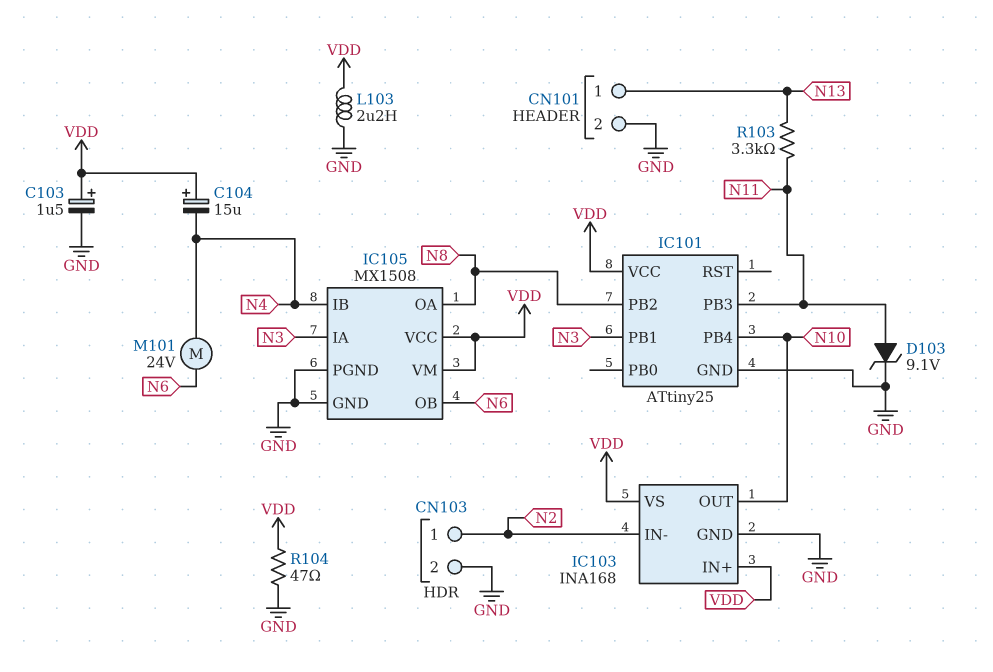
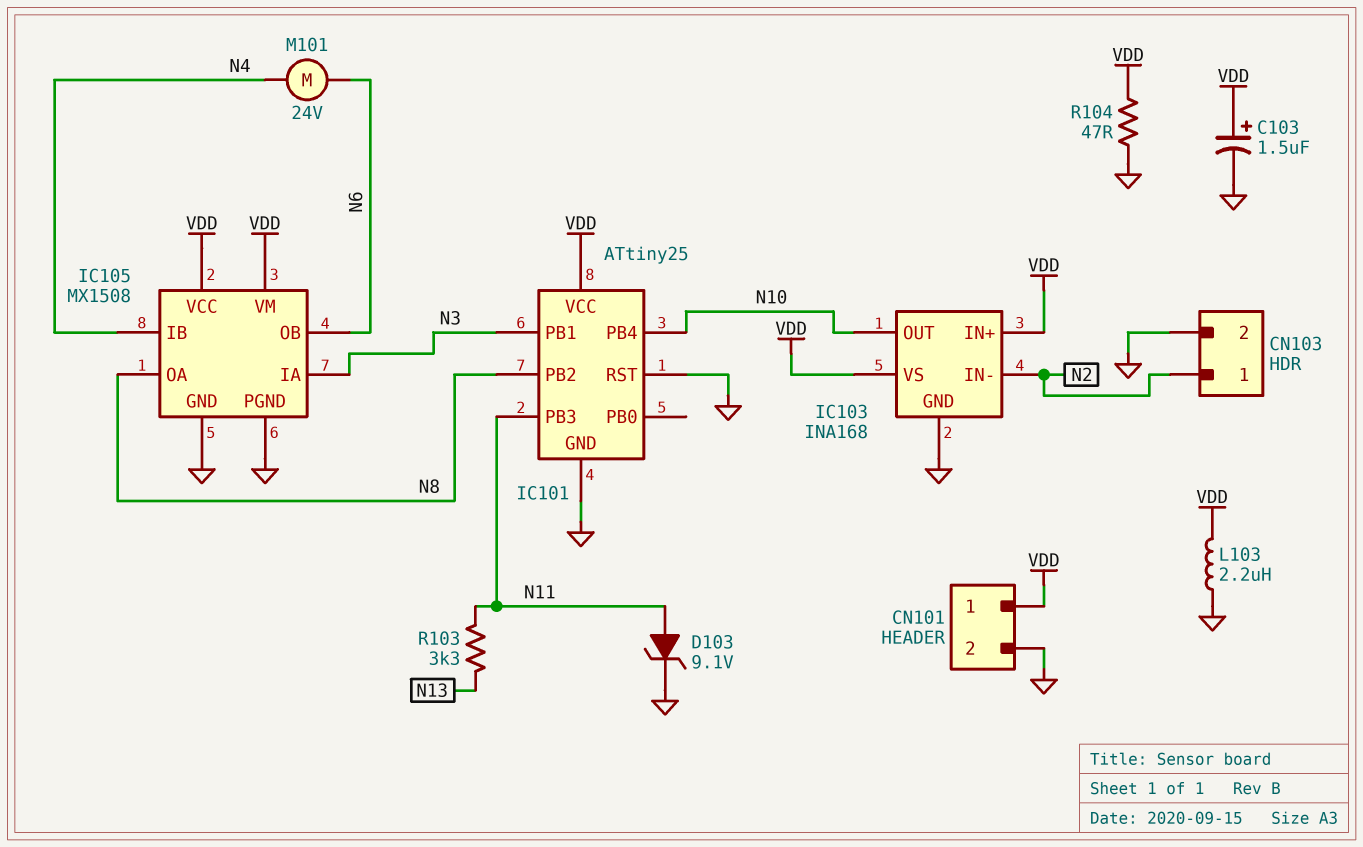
C104: 15uF (plus VDD, minus N4) -> none
CN101 pin 1: N13 -> VDD
IC101 pin RST: none -> GND

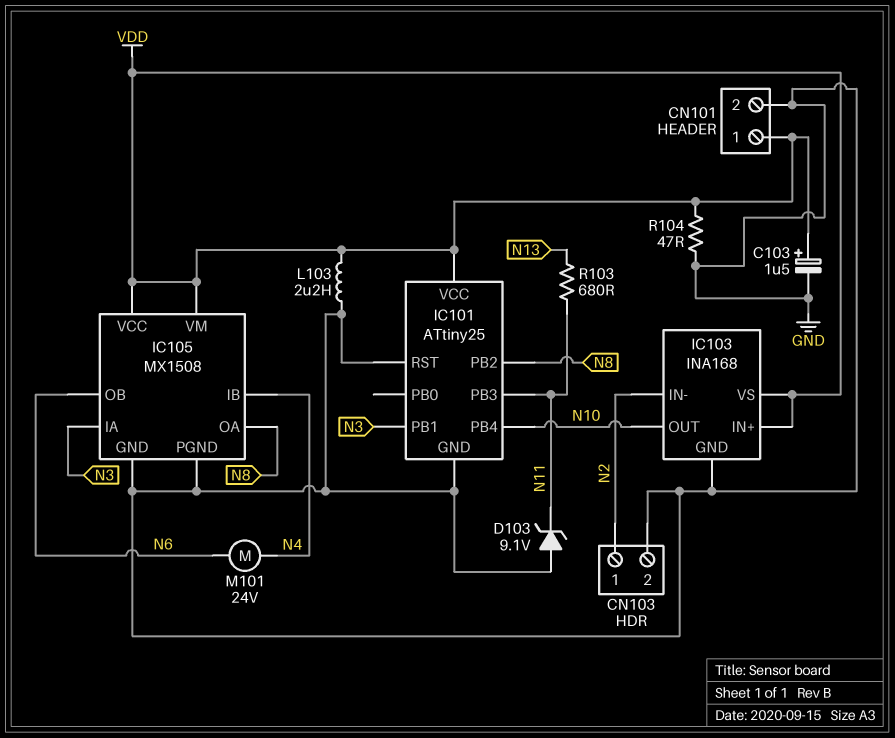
D103: zener 9.1V (A N11, K GND) -> zener 9.1V (A GND, K N11)
R103: 3.3k (N11, N13) -> 680 (N11, N13)

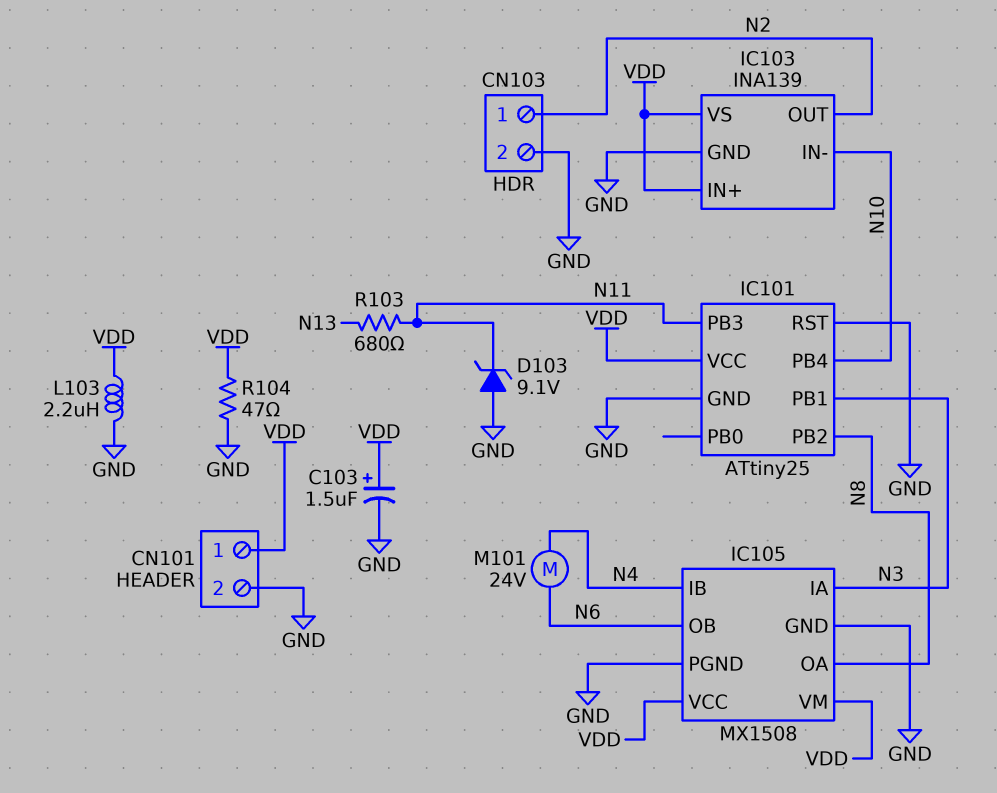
IC103: INA168 -> INA139
IC103 pin IN-: N2 -> N10
IC103 pin OUT: N10 -> N2

